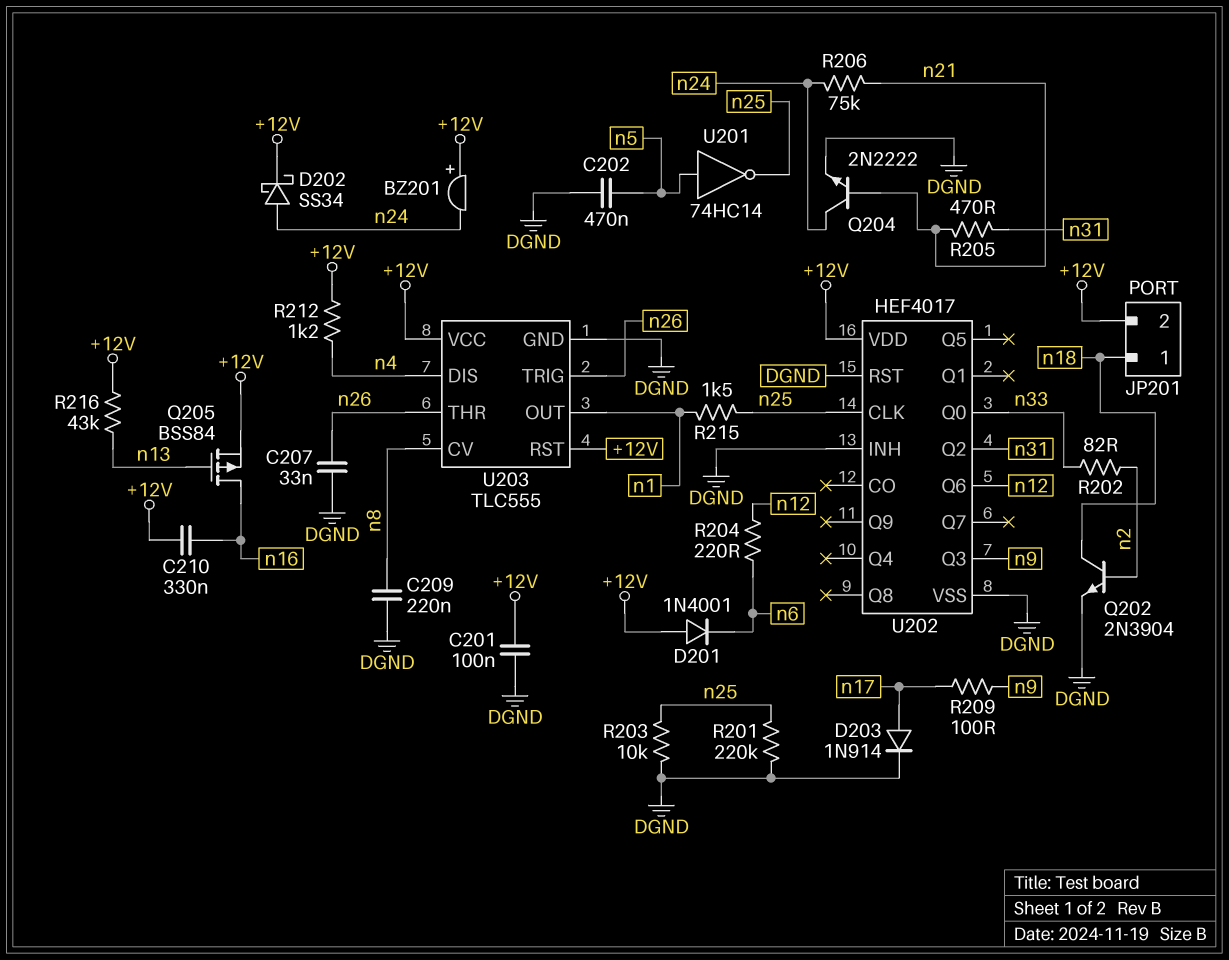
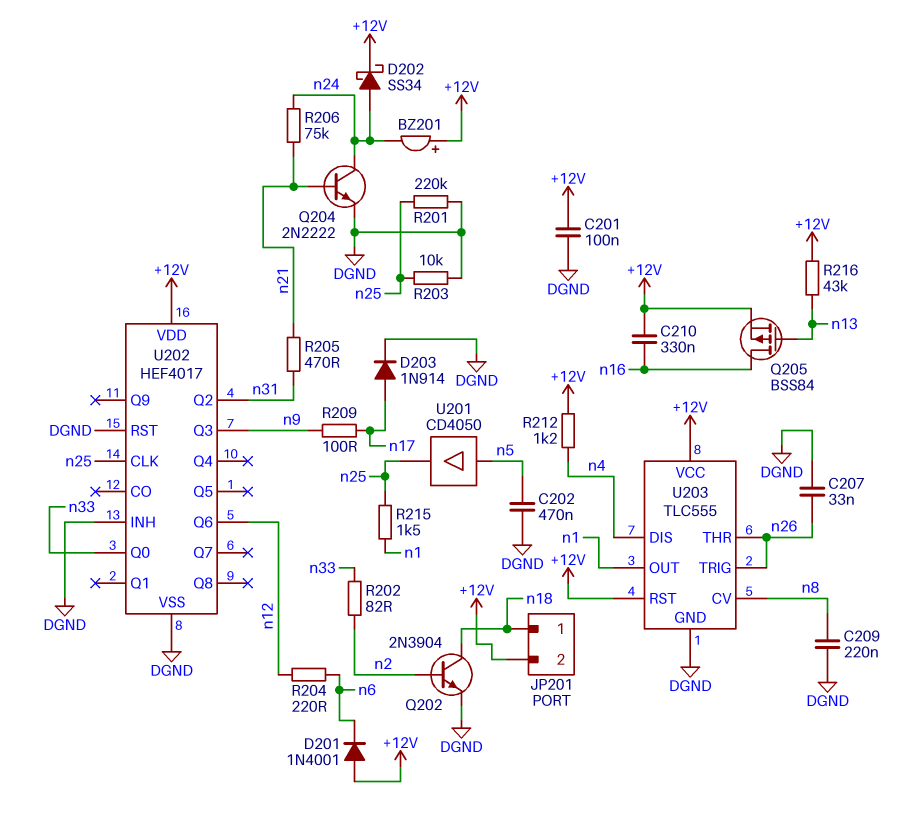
U201: NOT 74HC14 (in n5, out n25) -> buffer CD4050 (in n5, out n25)

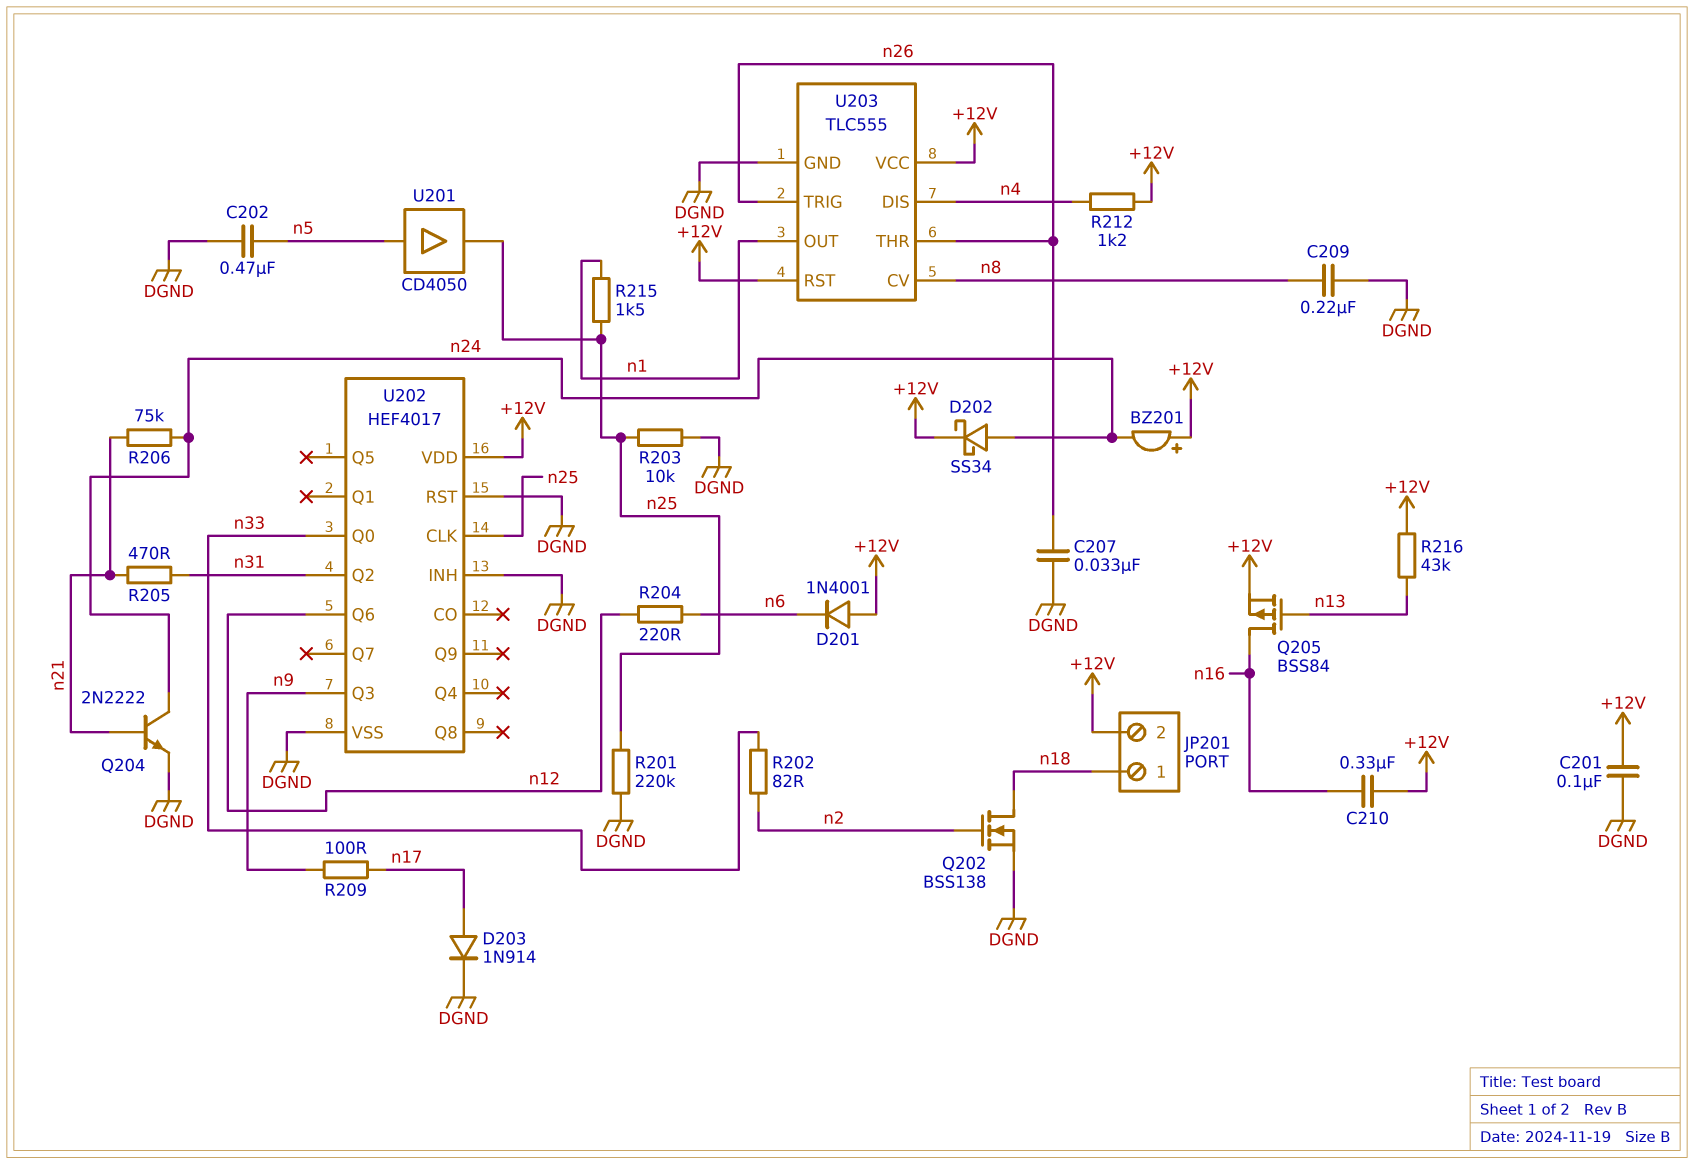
Q202: NPN 2N3904 (B n2, C n18, E DGND) -> NMOS BSS138 (G n2, D n18, S DGND)

